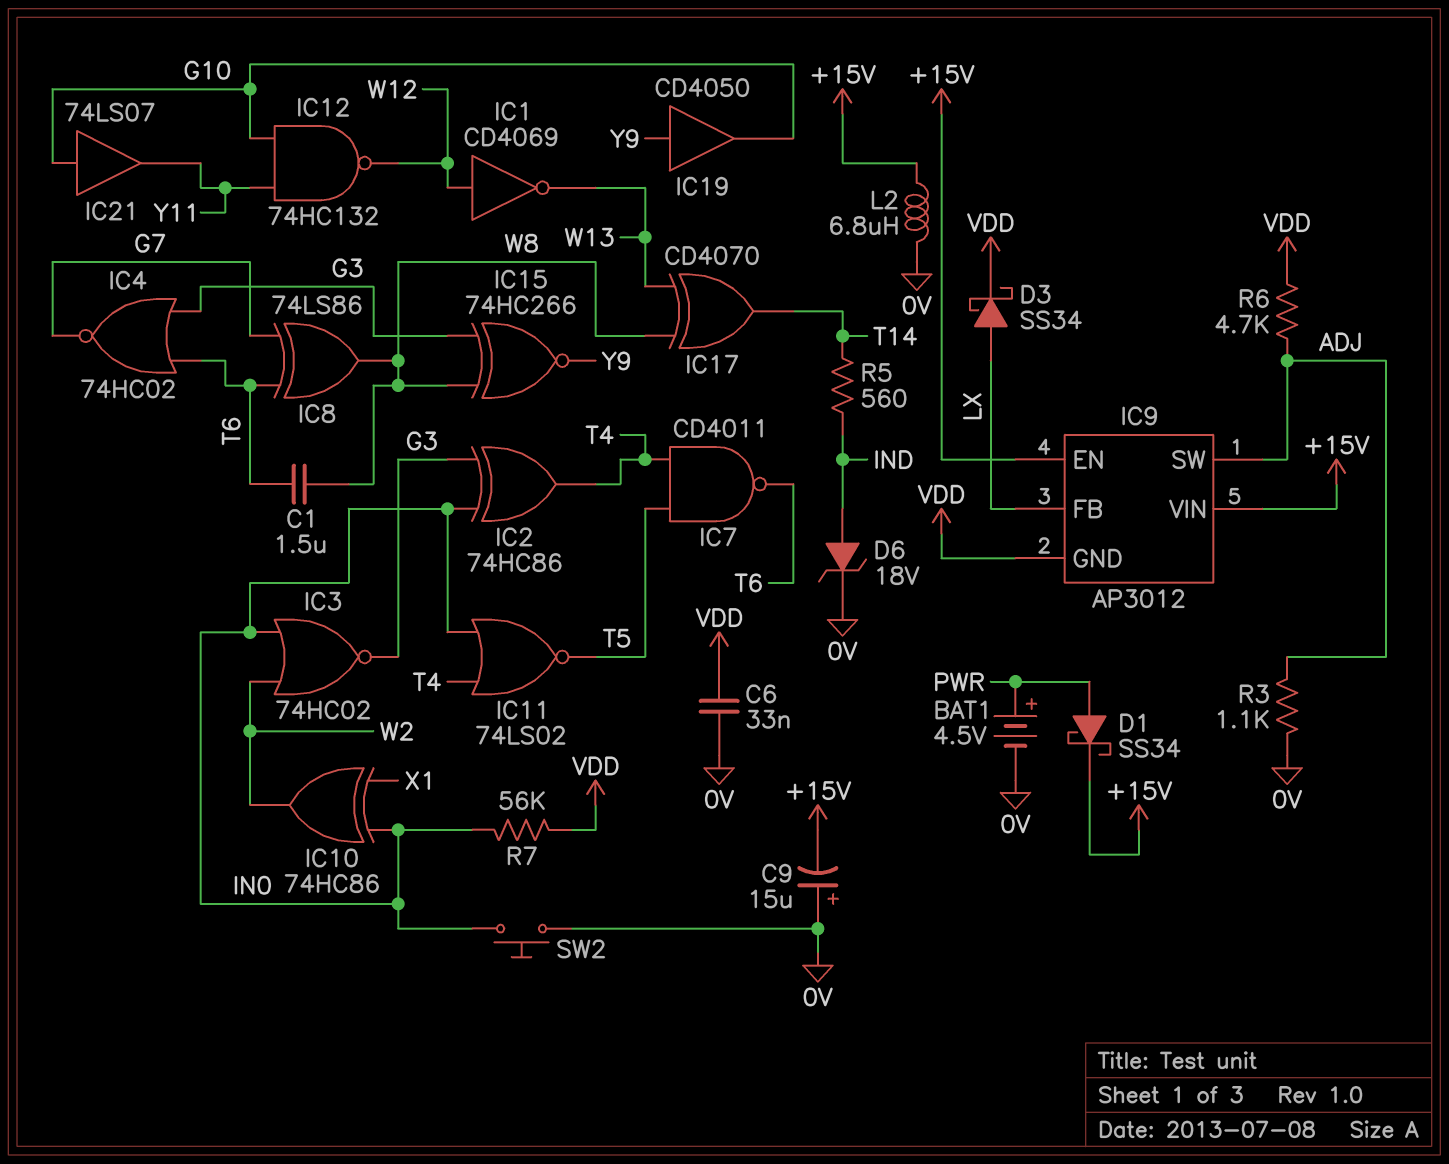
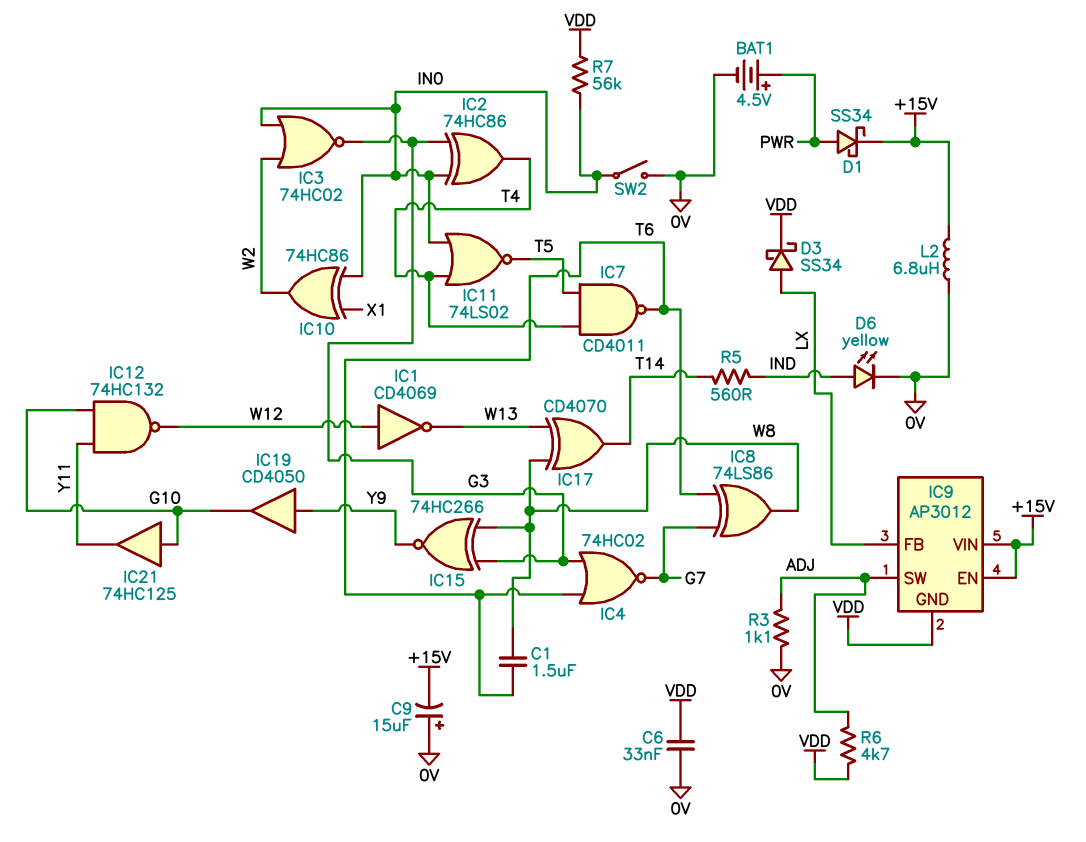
D6: zener 18V (A IND, K 0V) -> LED yellow (A IND, K 0V)
IC21: buffer 74LS07 (in G10, out Y11) -> buffer 74HC125 (in G10, out Y11)
SW2: button (0V, IN0) -> switch (0V, IN0)

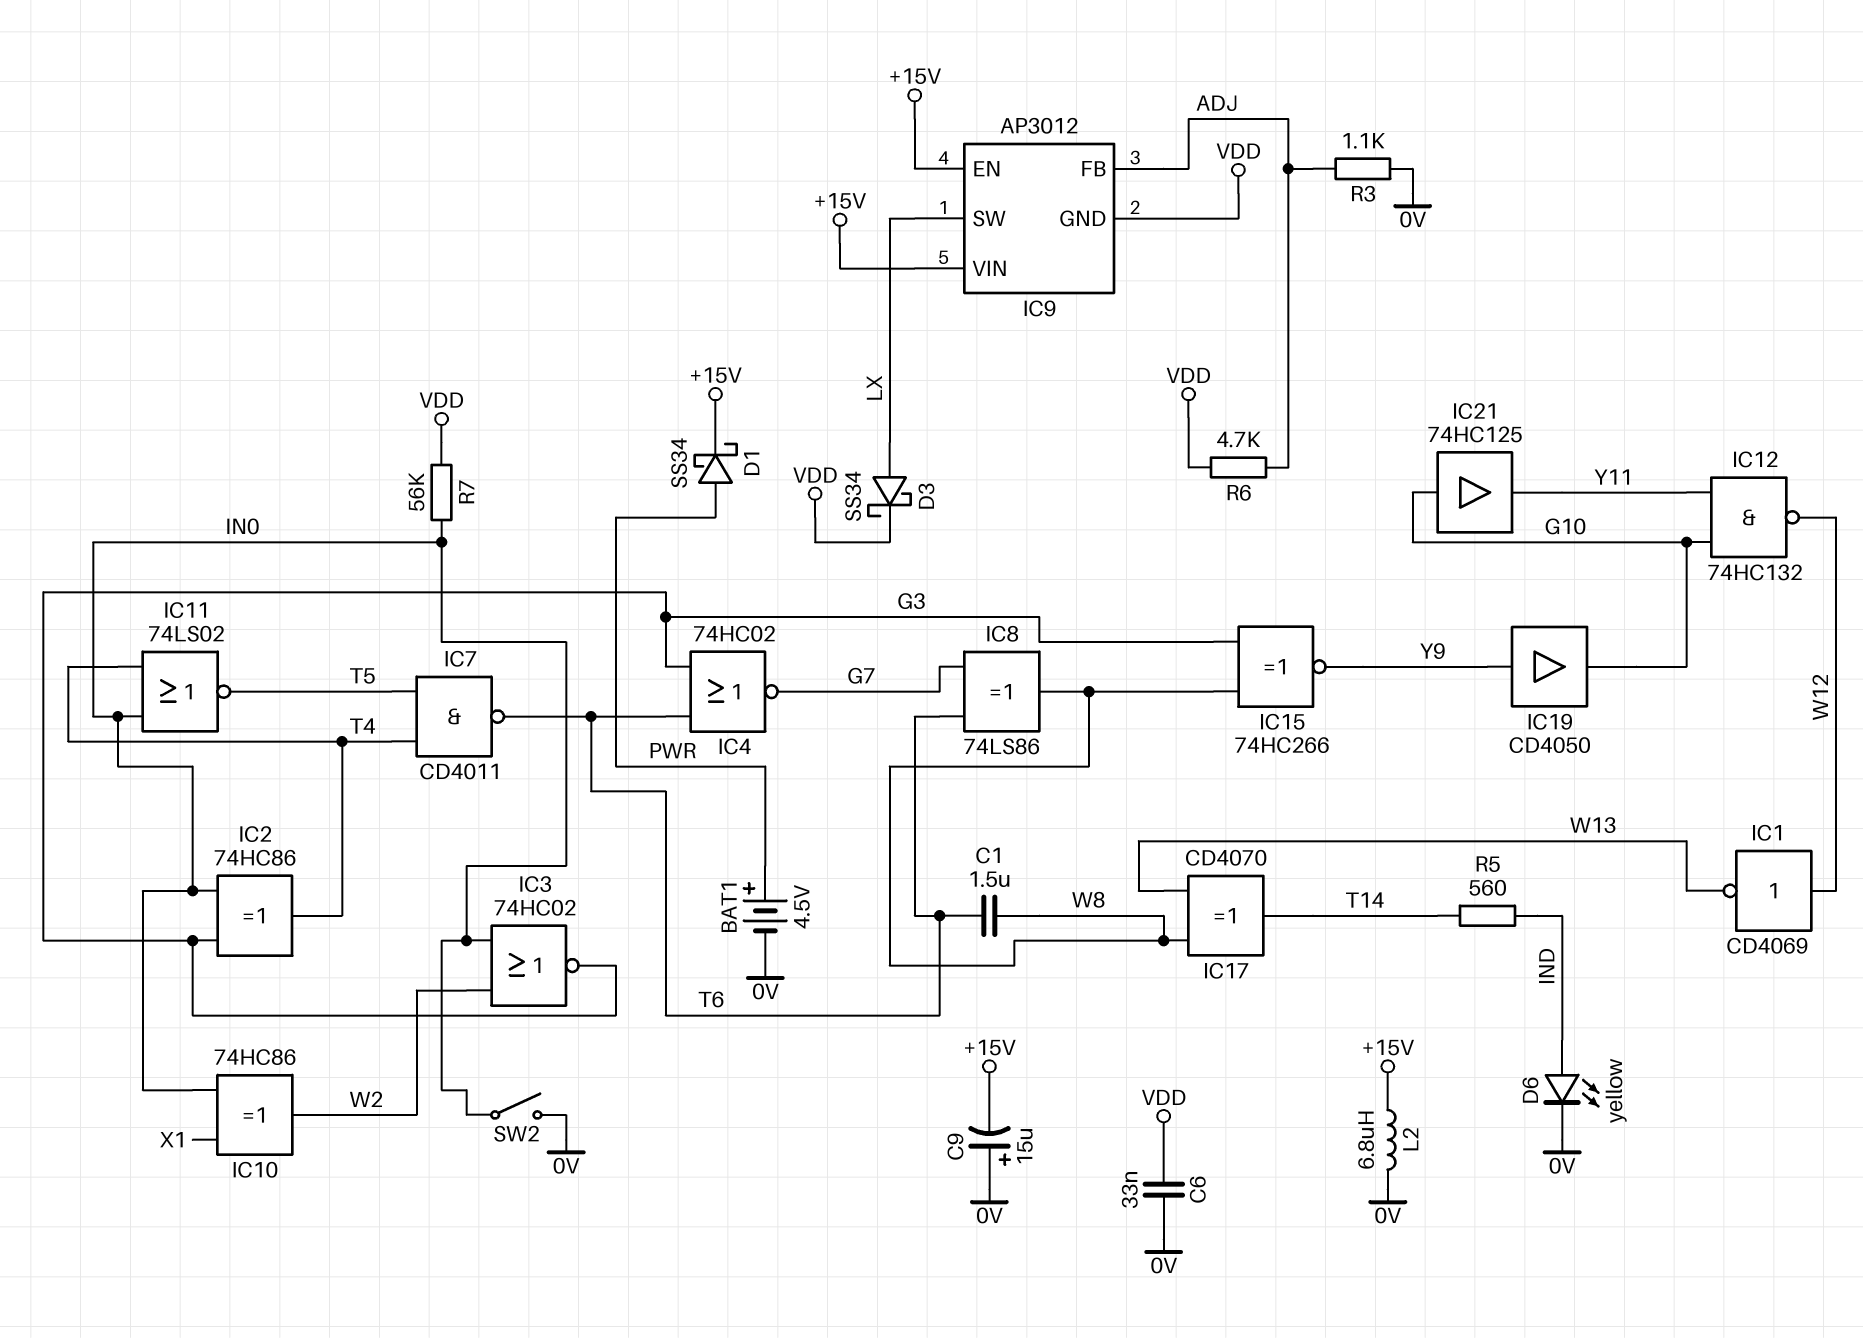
IC9 pin FB: LX -> ADJ
IC9 pin SW: ADJ -> LX

